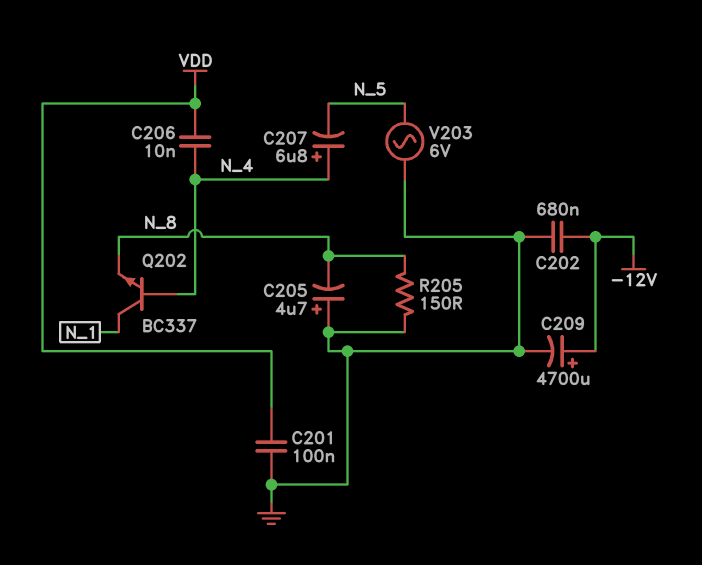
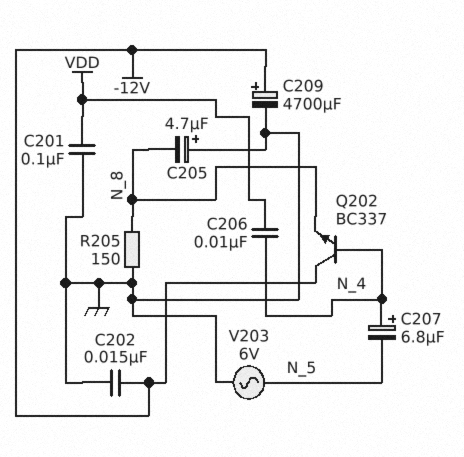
C202: 680nF (-12V, GND) -> 15nF (-12V, GND)
Q202: NPN BC337 (B N_4, C N_1, E N_8) -> NPN BC337 (B N_4, C -12V, E N_8)

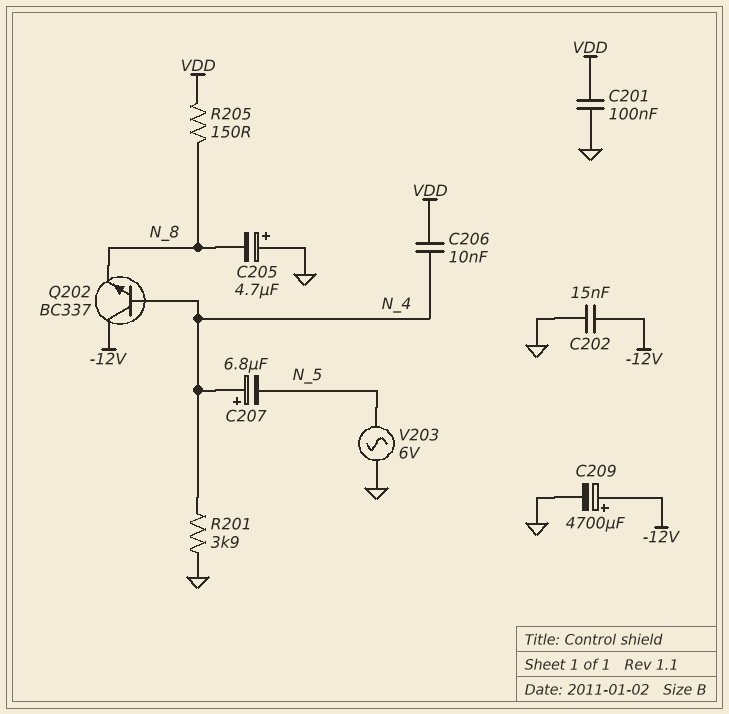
R201: none -> 3.9k (GND, N_4)
R205: 150 (GND, N_8) -> 150 (N_8, VDD)

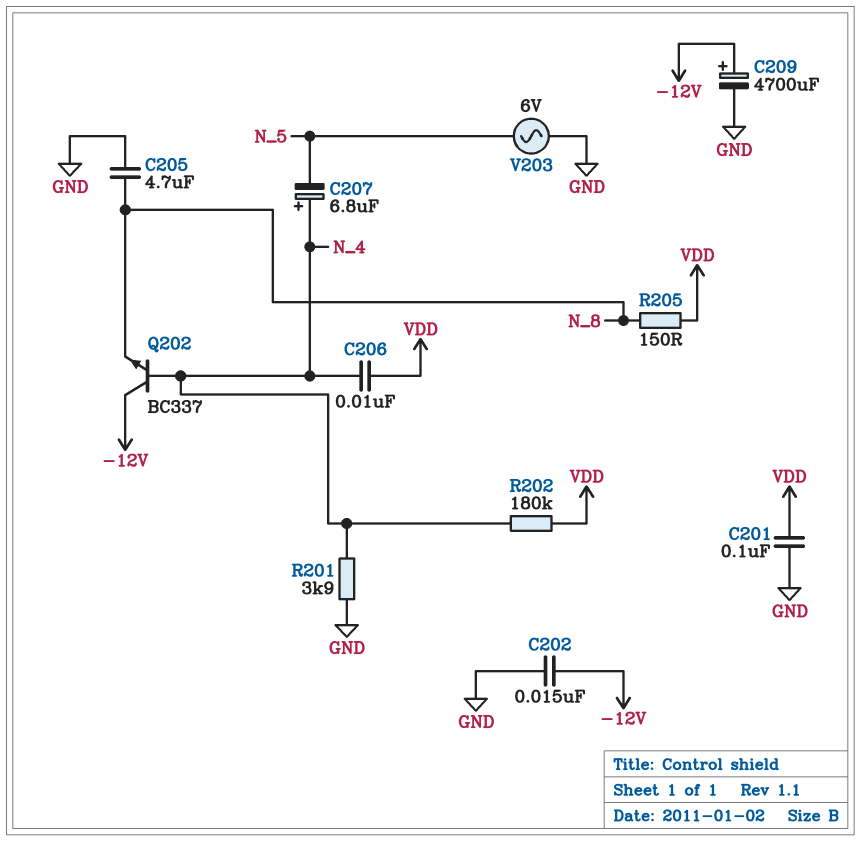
C205: 4.7uF (plus GND, minus N_8) -> 4.7uF (GND, N_8)
R202: none -> 180k (N_4, VDD)

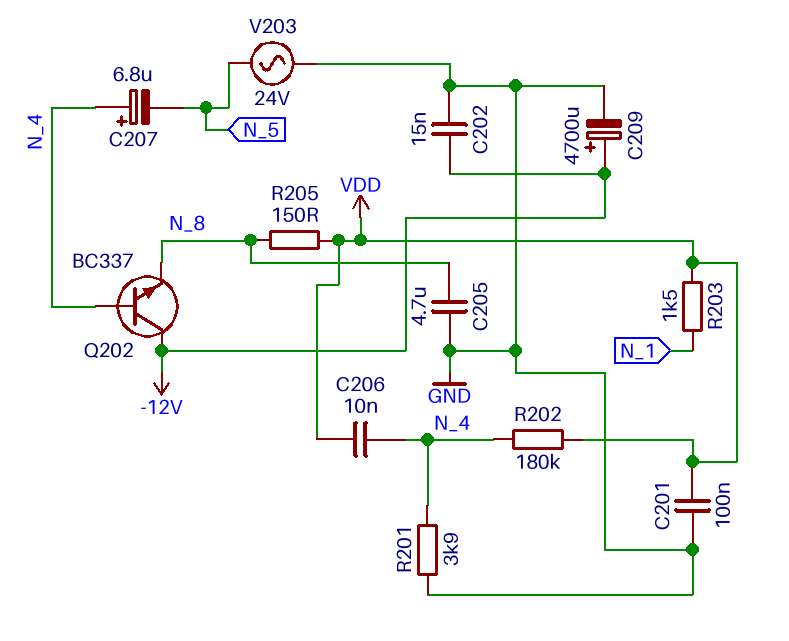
R203: none -> 1.5k (N_1, VDD)
V203: AC 6V (GND, N_5) -> AC 24V (GND, N_5)

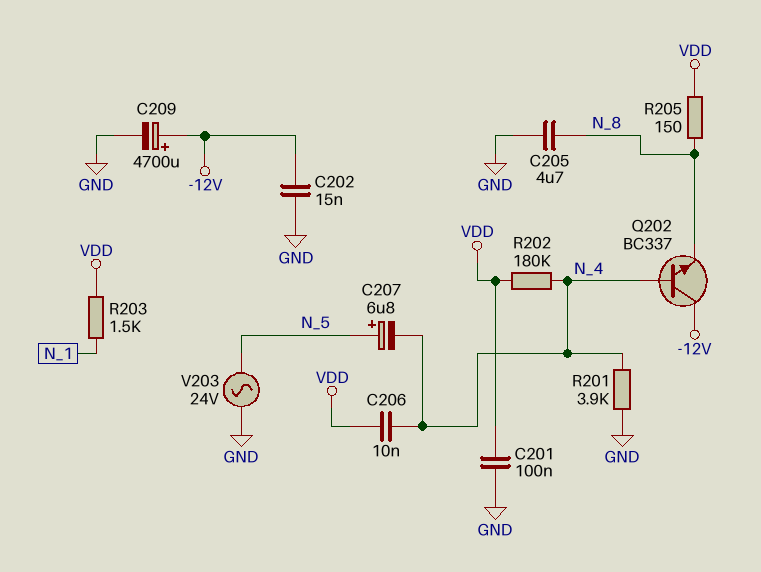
C207: 6.8uF (plus N_4, minus N_5) -> 6.8uF (plus N_5, minus N_4)

